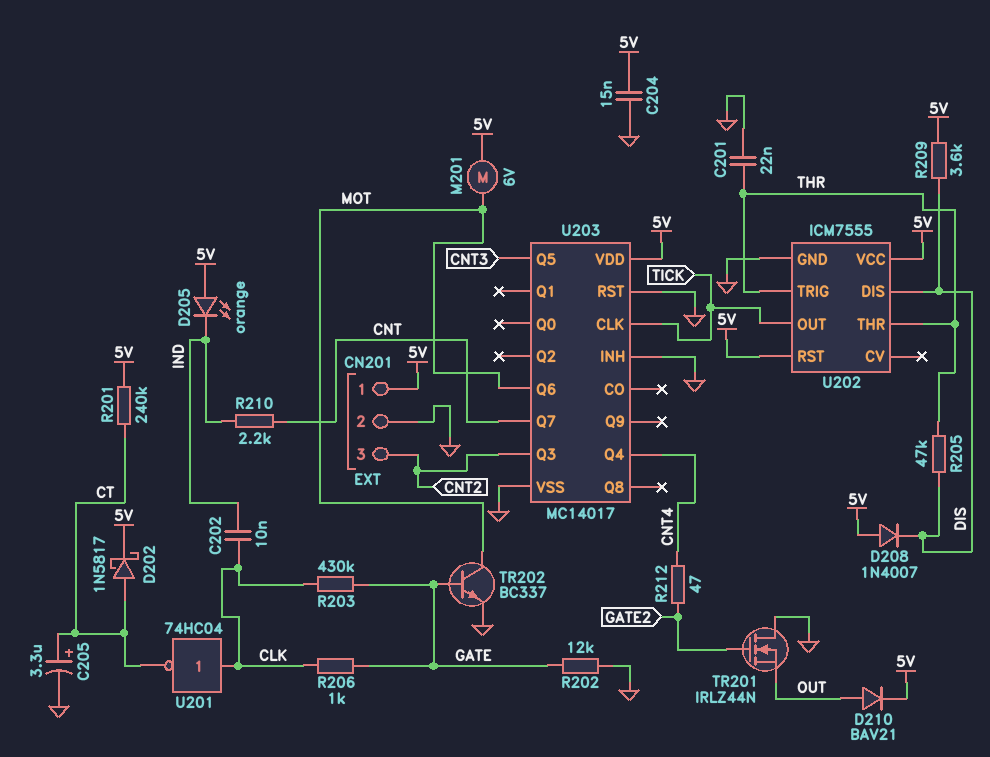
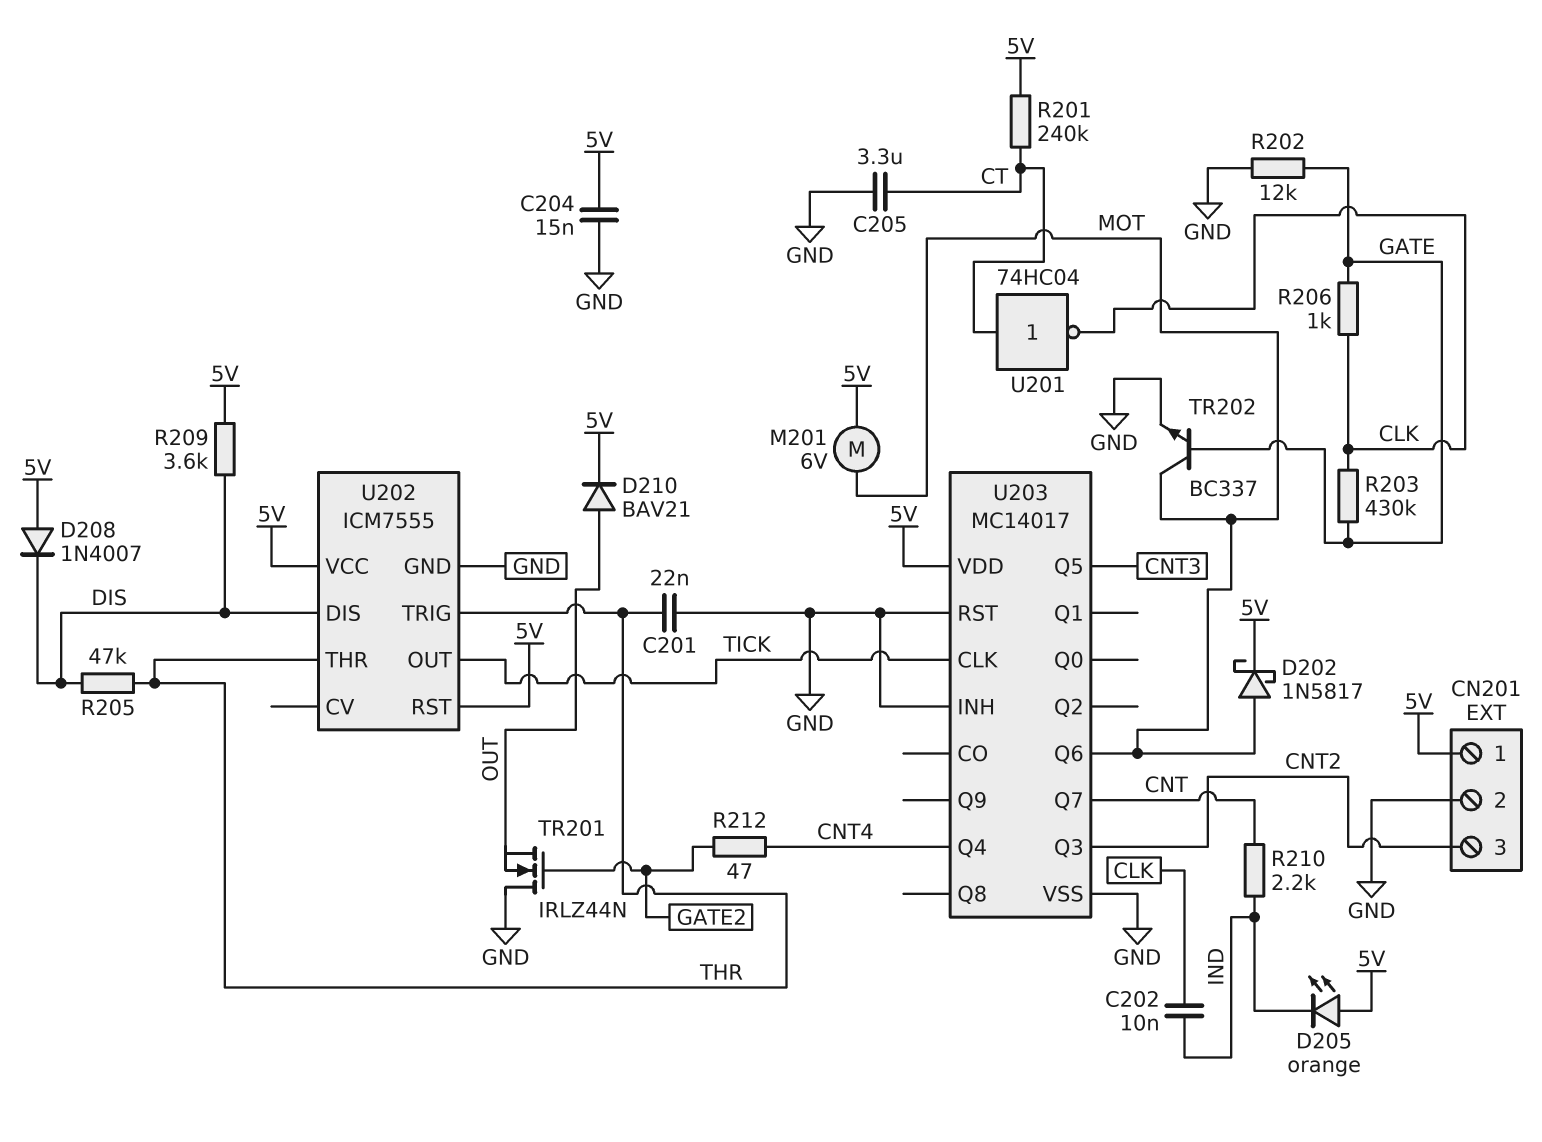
C205: 3.3uF (plus CT, minus GND) -> 3.3uF (CT, GND)
D202: schottky 1N5817 (A CT, K 5V) -> schottky 1N5817 (A MOT, K 5V)
U201: NOT 74HC04 (in CLK, out CT) -> NOT 74HC04 (in CT, out CLK)

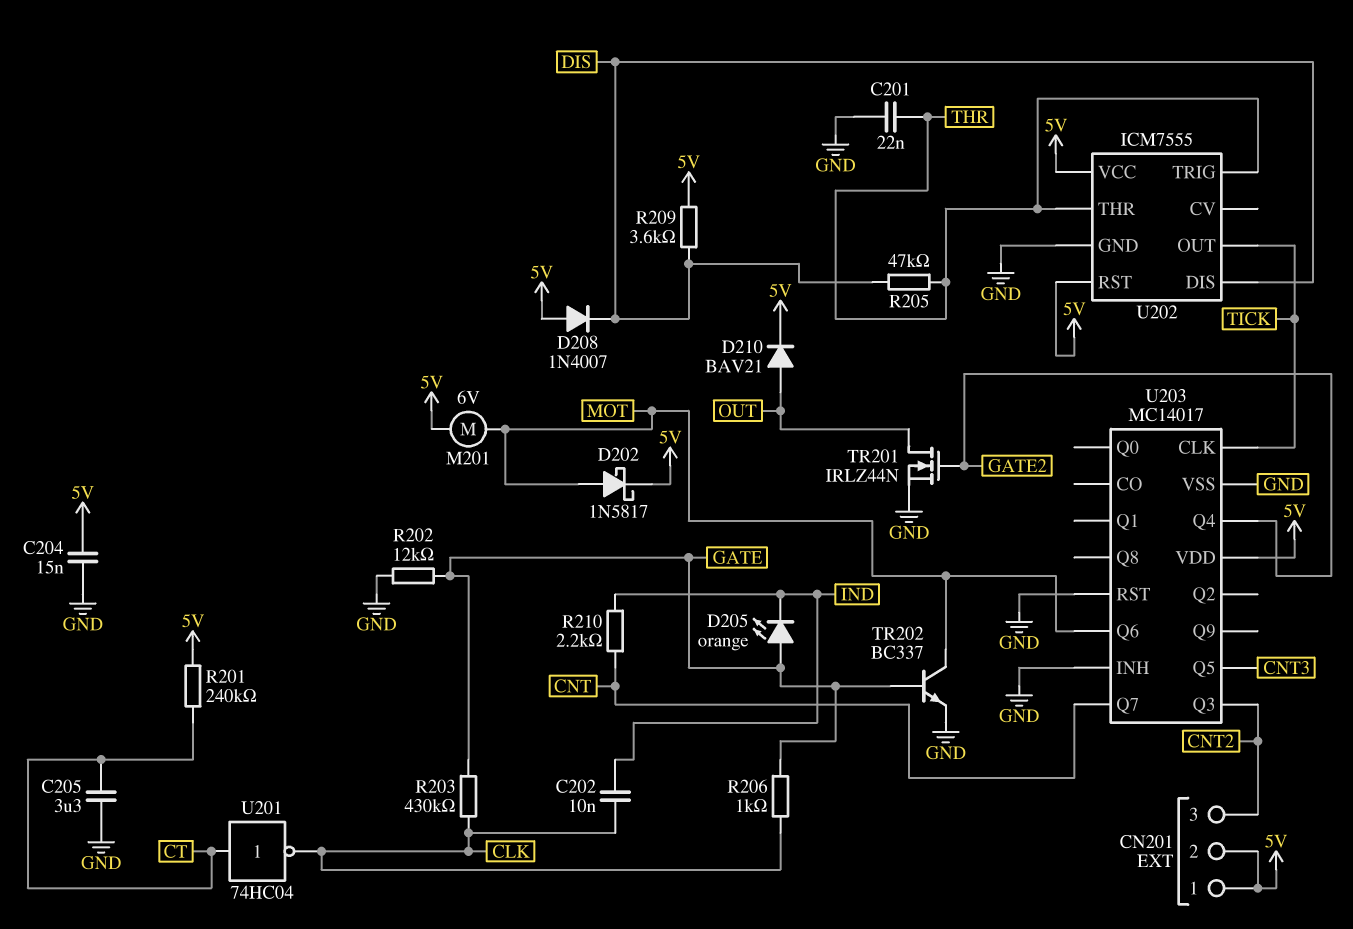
CN201 pin 2: GND -> 5V
D205: LED orange (A 5V, K IND) -> LED orange (A GATE, K IND)
R212: 47 (CNT4, GATE2) -> none
TR201: NMOS IRLZ44N (G GATE2, D GND, S OUT) -> NMOS IRLZ44N (G GATE2, D OUT, S GND)
U203 pin Q4: CNT4 -> GATE2

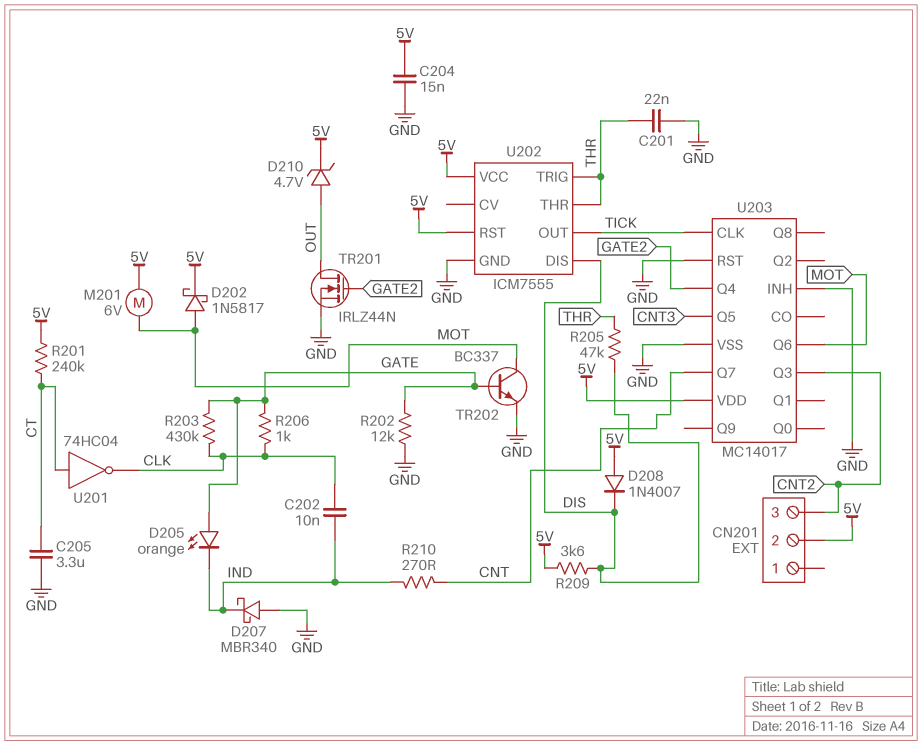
CN201 pin 1: 5V -> none
D207: none -> schottky MBR340 (A GND, K IND)
D210: diode BAV21 (A OUT, K 5V) -> zener 4.7V (A OUT, K 5V)
R210: 2.2k (CNT, IND) -> 270 (CNT, IND)

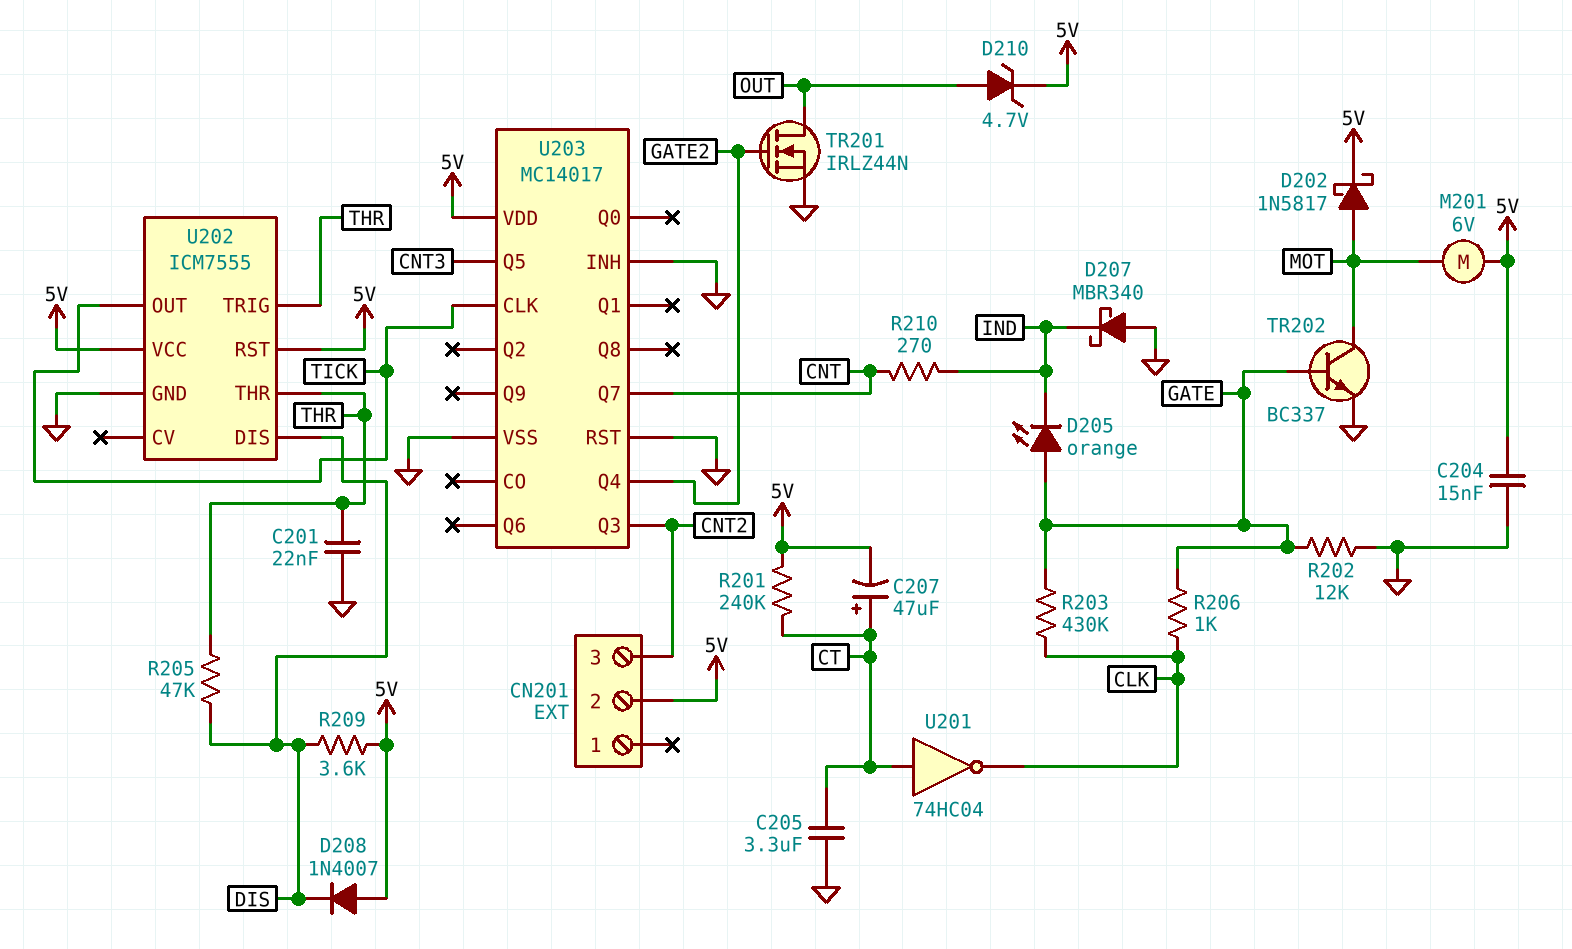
C202: 10nF (CLK, IND) -> none
C207: none -> 47uF (plus CT, minus 5V)
U203 pin Q6: MOT -> none

